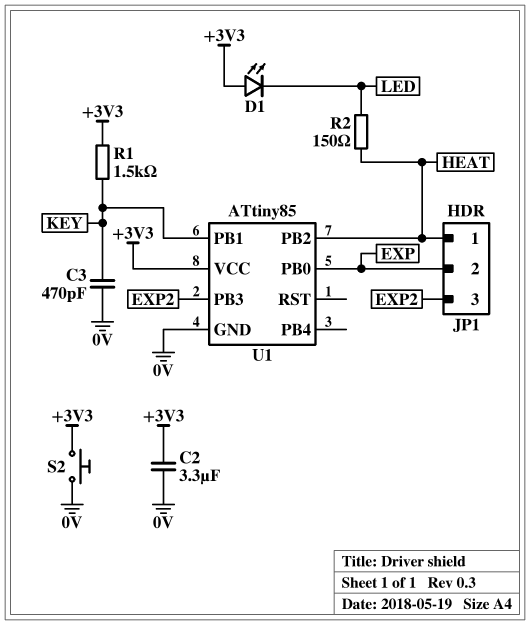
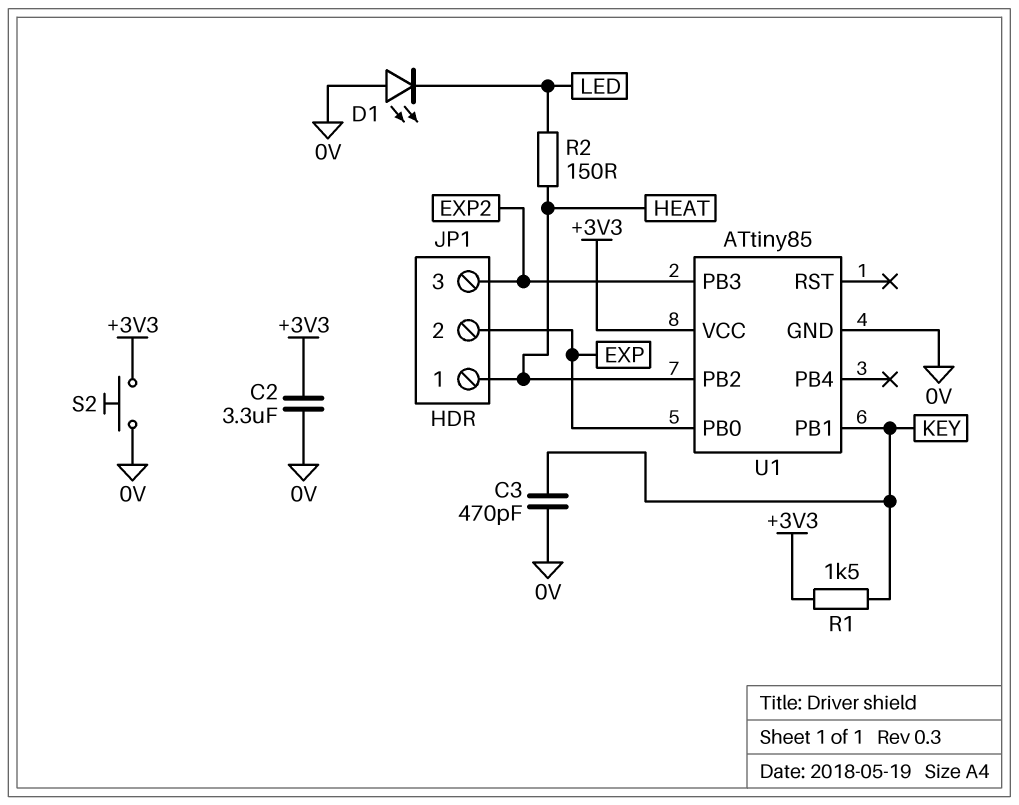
D1: LED (A +3V3, K LED) -> LED (A 0V, K LED)

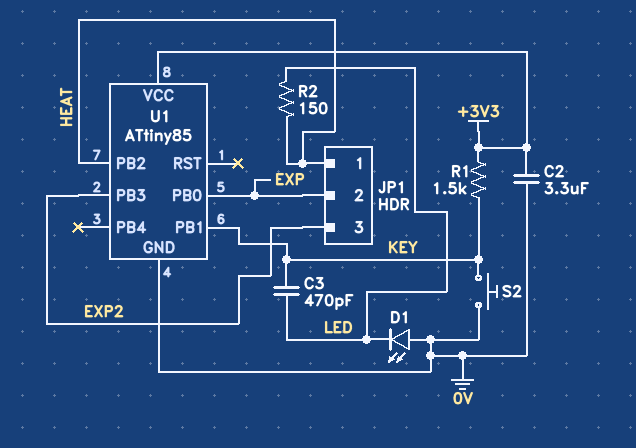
C3: 470pF (0V, KEY) -> 470pF (KEY, LED)
S2: button (+3V3, 0V) -> button (0V, KEY)

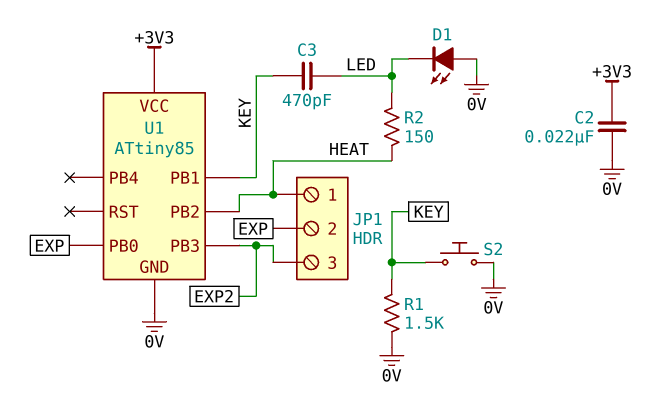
C2: 3.3uF (+3V3, 0V) -> 22nF (+3V3, 0V)
R1: 1.5k (+3V3, KEY) -> 1.5k (0V, KEY)

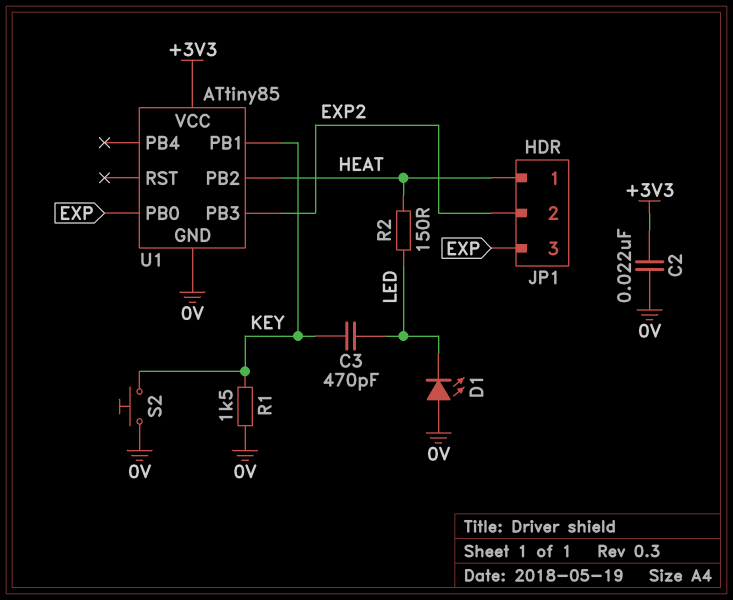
JP1 pin 2: EXP -> EXP2
JP1 pin 3: EXP2 -> EXP

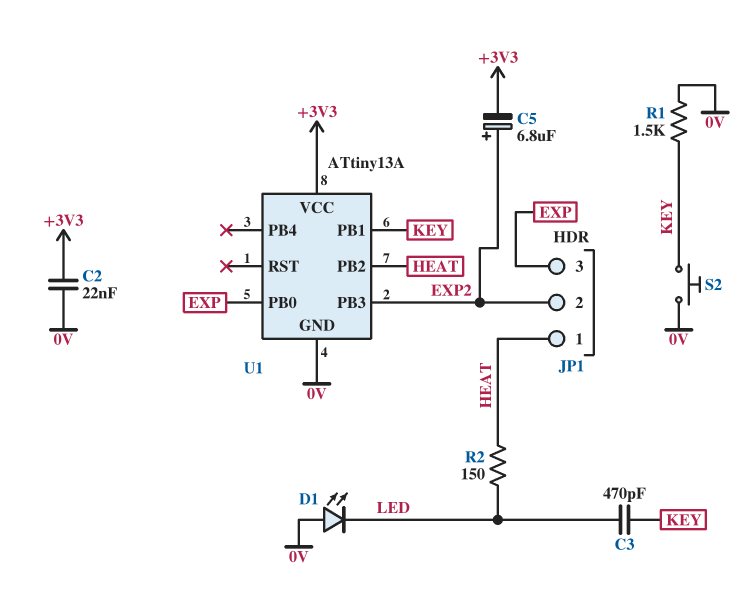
C5: none -> 6.8uF (plus EXP2, minus +3V3)
U1: ATtiny85 -> ATtiny13A

